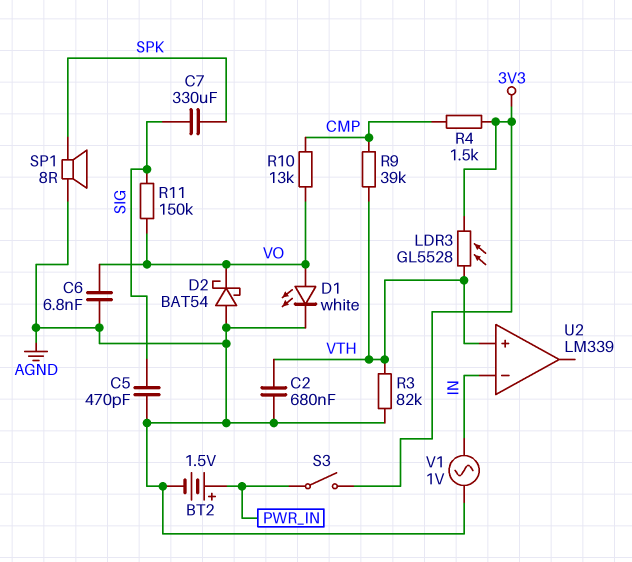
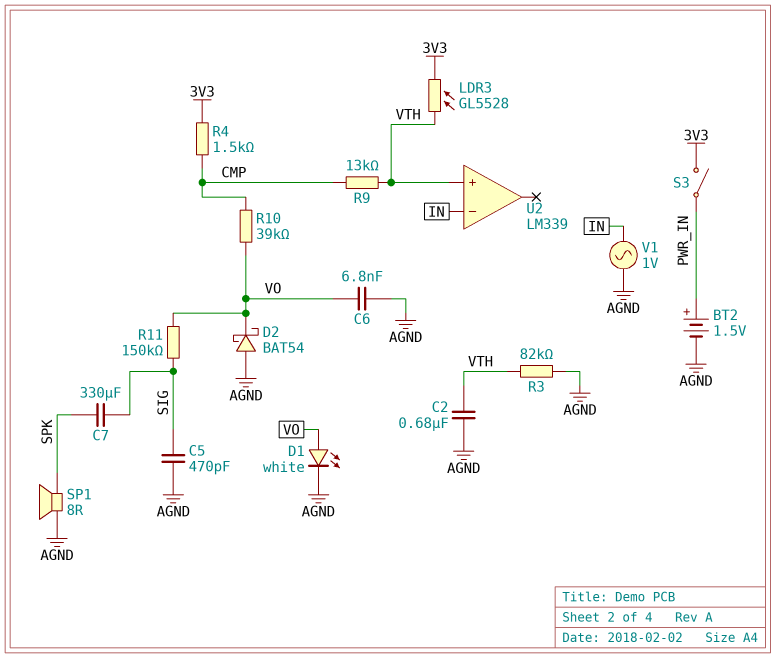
R9: 39k (CMP, VTH) -> 13k (CMP, VTH)
R10: 13k (CMP, VO) -> 39k (CMP, VO)

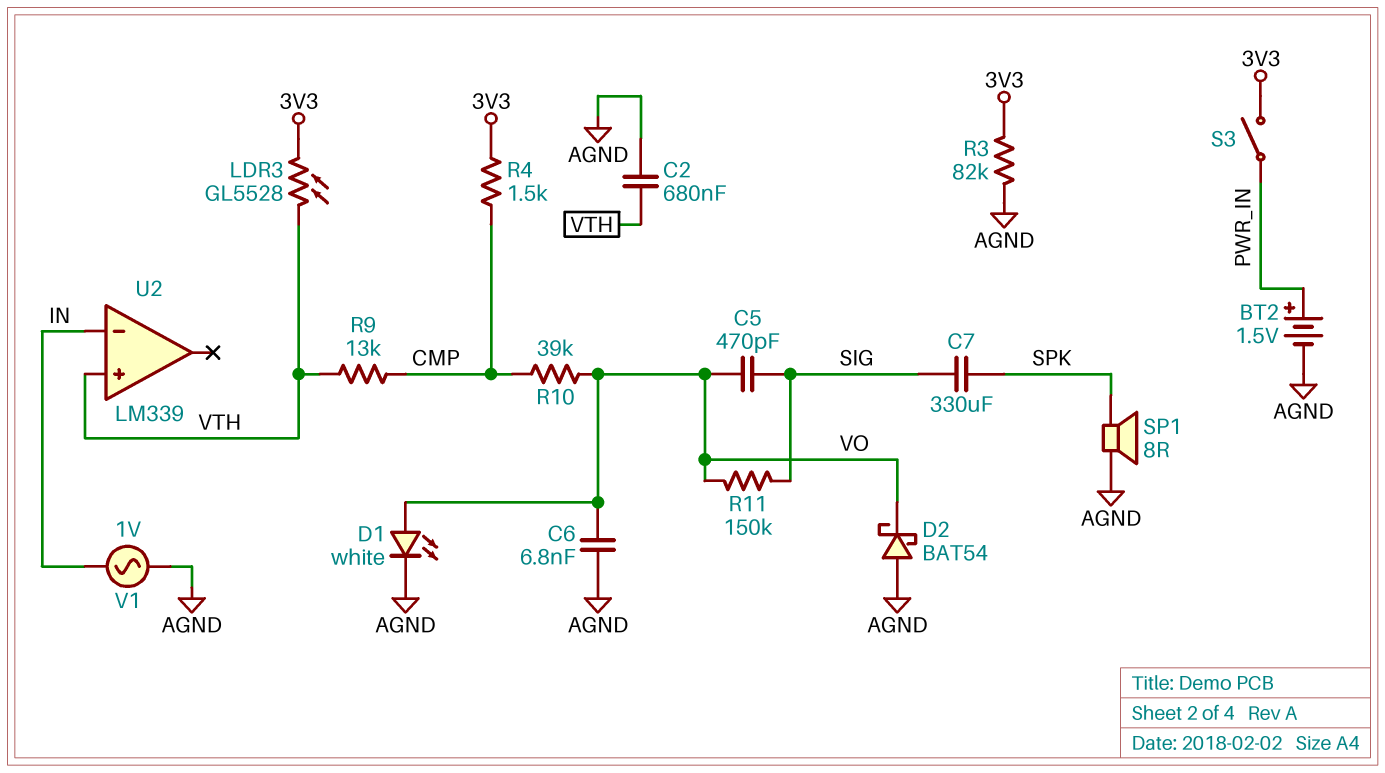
C5: 470pF (AGND, SIG) -> 470pF (SIG, VO)
R3: 82k (AGND, VTH) -> 82k (3V3, AGND)

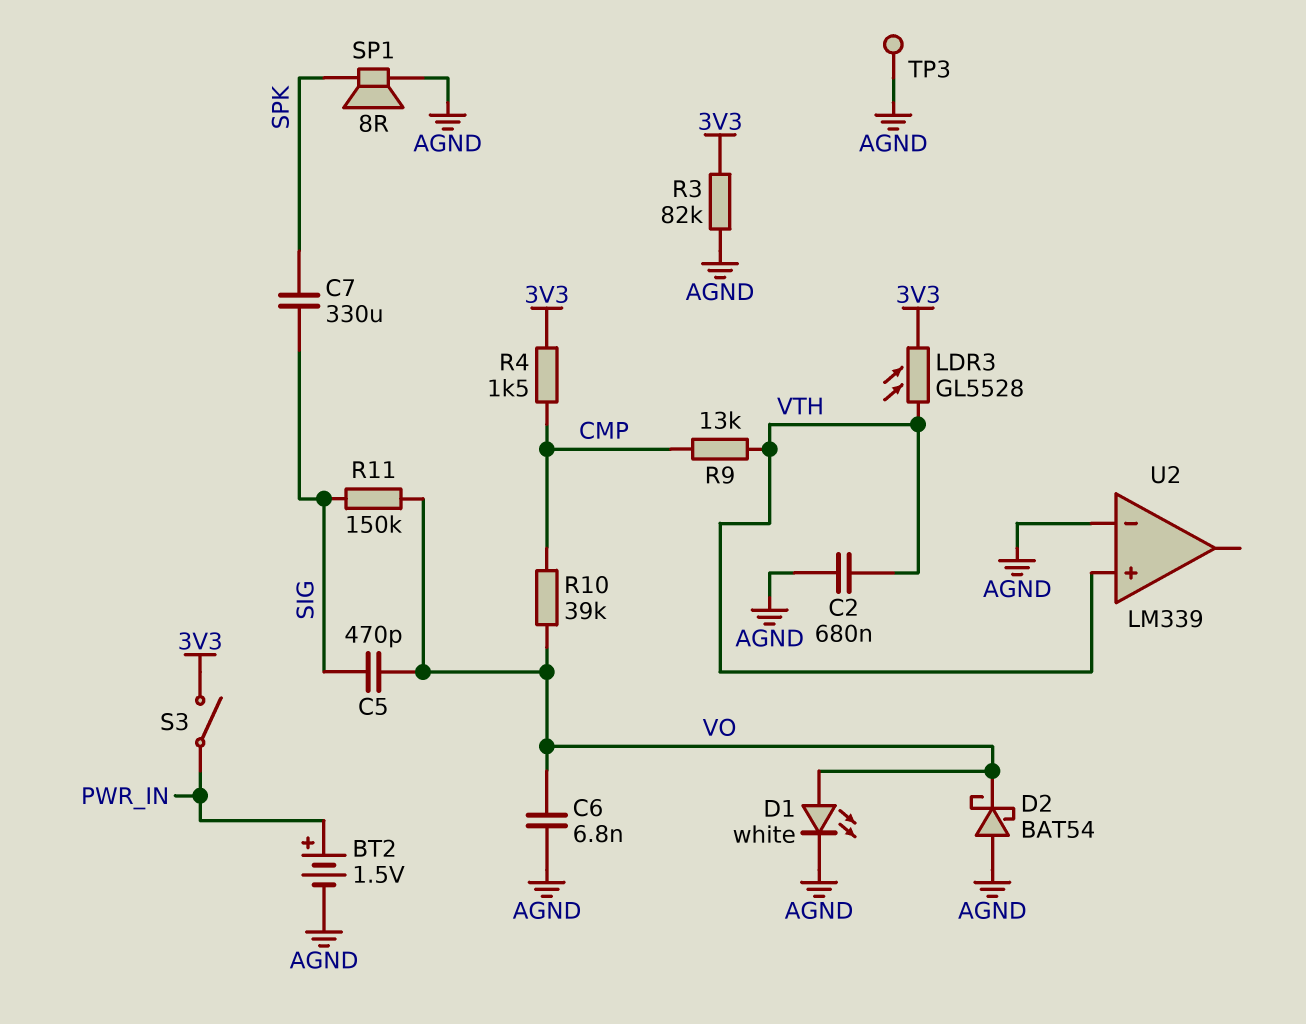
TP3: none -> test point (AGND)
U2 pin in-: IN -> AGND
V1: AC 1V (AGND, IN) -> none

